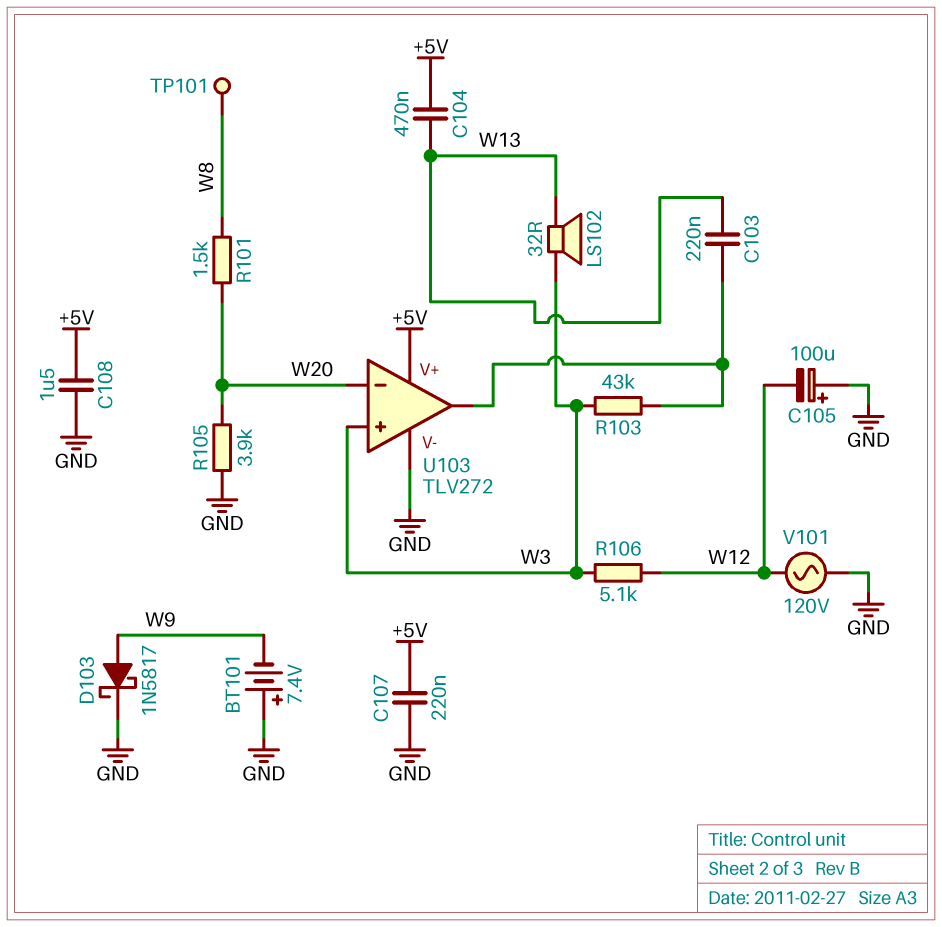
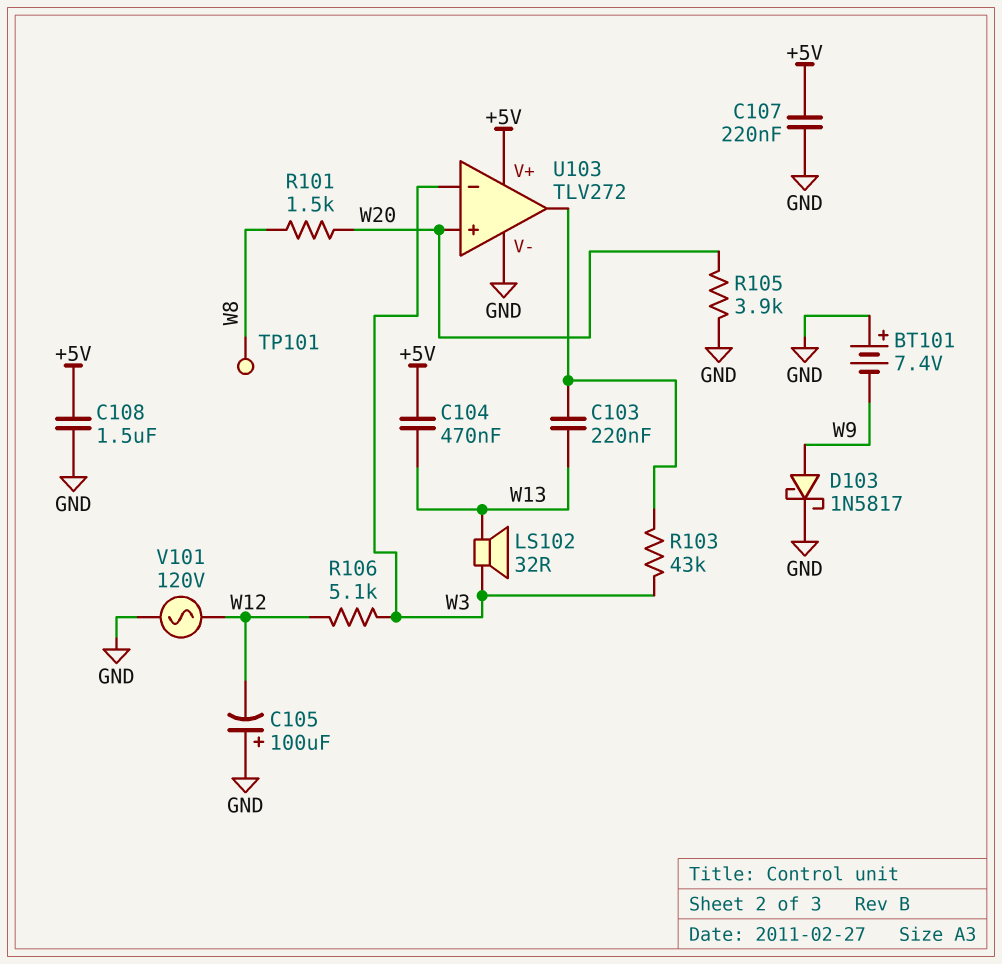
U103 pin in+: W3 -> W20
U103 pin in-: W20 -> W3

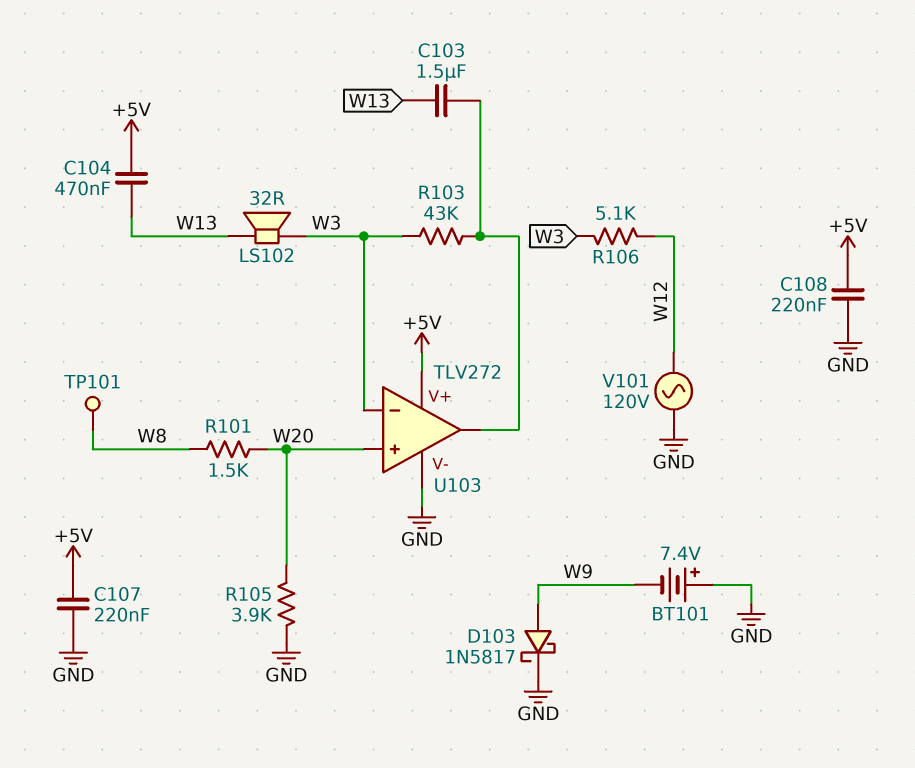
C103: 220nF (U103/out, W13) -> 1.5uF (U103/out, W13)
C105: 100uF (plus GND, minus W12) -> none
C108: 1.5uF (+5V, GND) -> 220nF (+5V, GND)

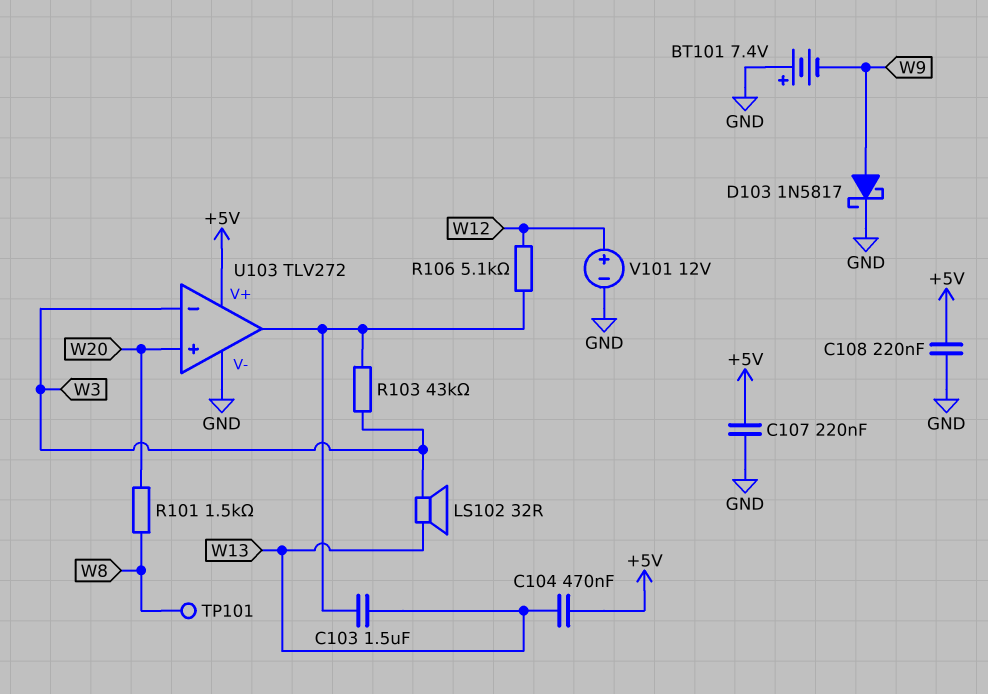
R105: 3.9k (GND, W20) -> none
R106: 5.1k (W3, W12) -> 5.1k (U103/out, W12)
V101: AC 120V (GND, W12) -> 12V (plus W12, minus GND)

